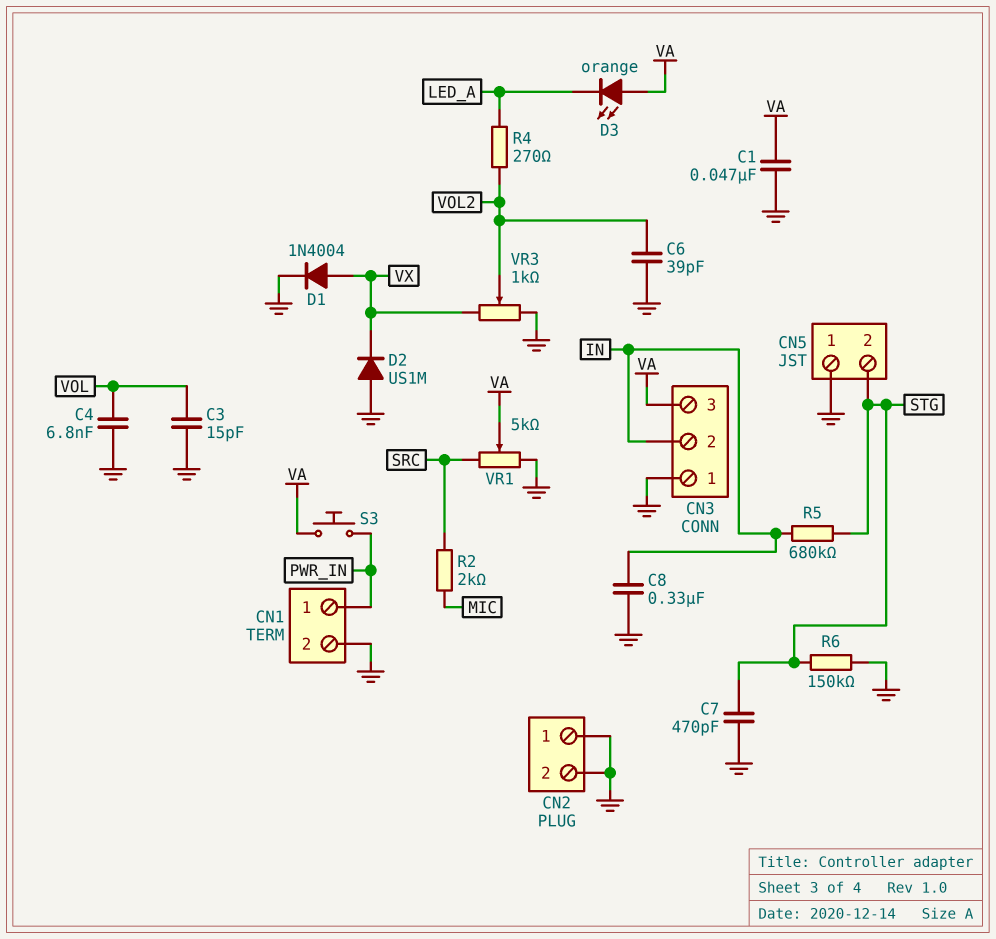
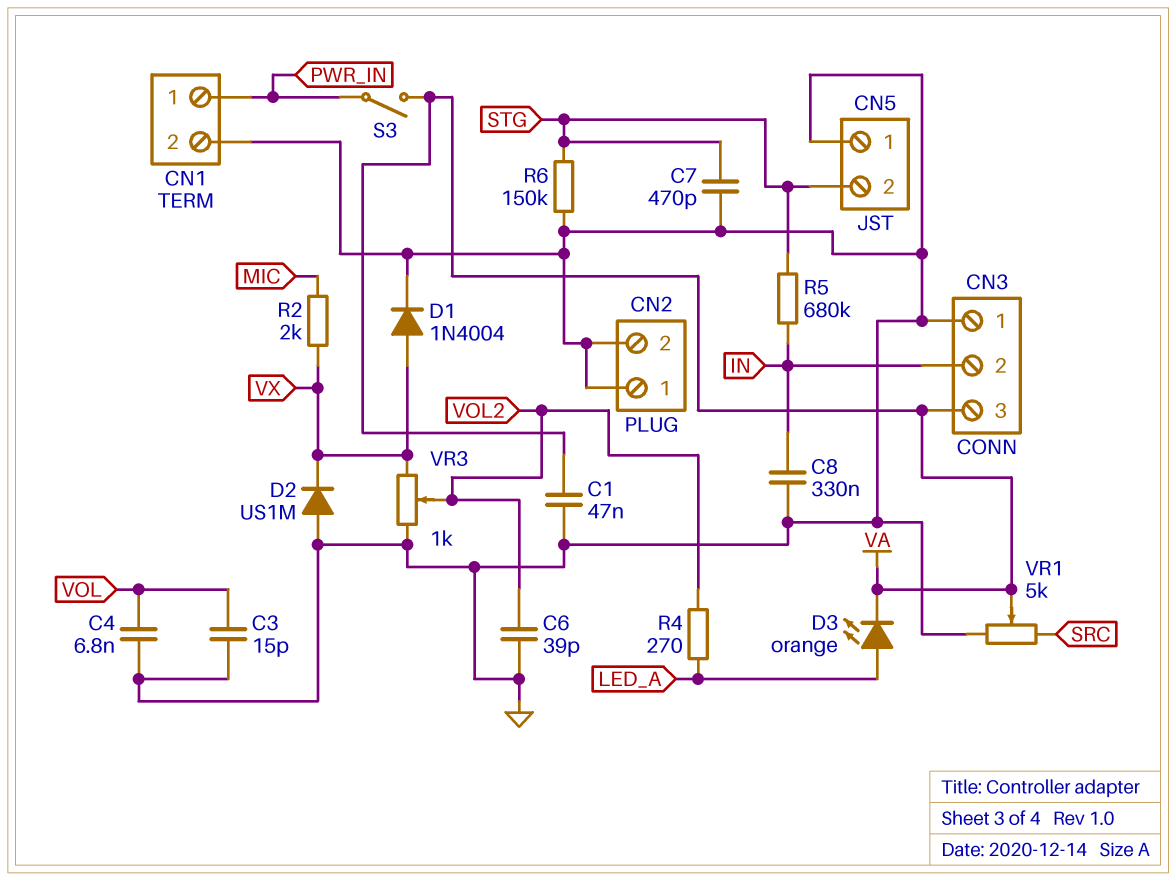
D3: LED orange (A VA, K LED_A) -> LED orange (A LED_A, K VA)
R2: 2k (MIC, SRC) -> 2k (MIC, VX)
S3: button (PWR_IN, VA) -> switch (PWR_IN, VA)

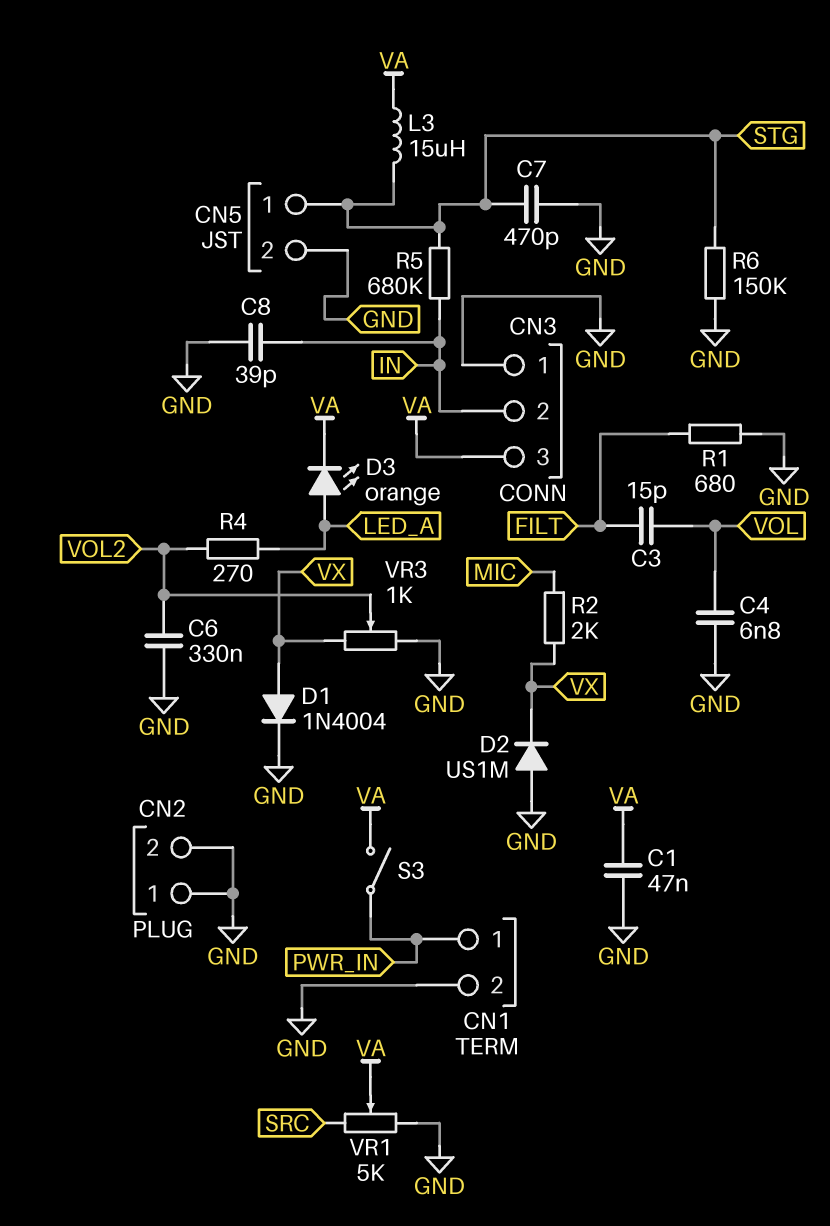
C3: 15pF (GND, VOL) -> 15pF (FILT, VOL)
C6: 39pF (GND, VOL2) -> 330nF (GND, VOL2)
C8: 330nF (GND, IN) -> 39pF (GND, IN)
CN5 pin 1: GND -> STG
CN5 pin 2: STG -> GND
L3: none -> 15uH (STG, VA)
R1: none -> 680 (FILT, GND)

